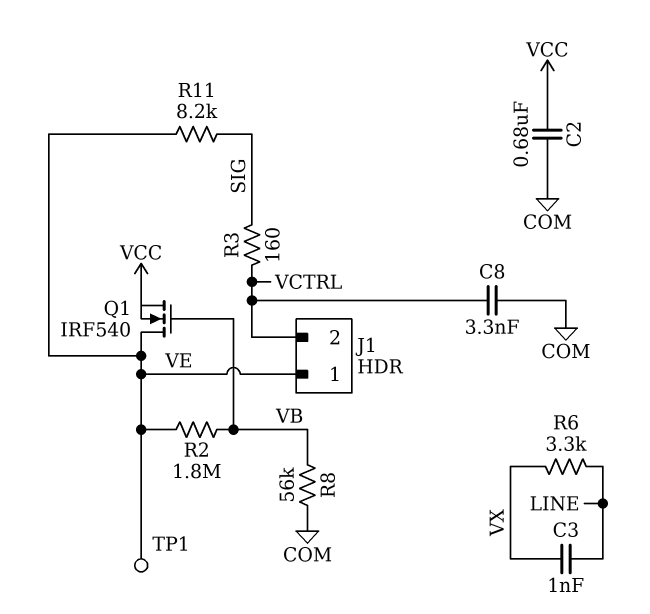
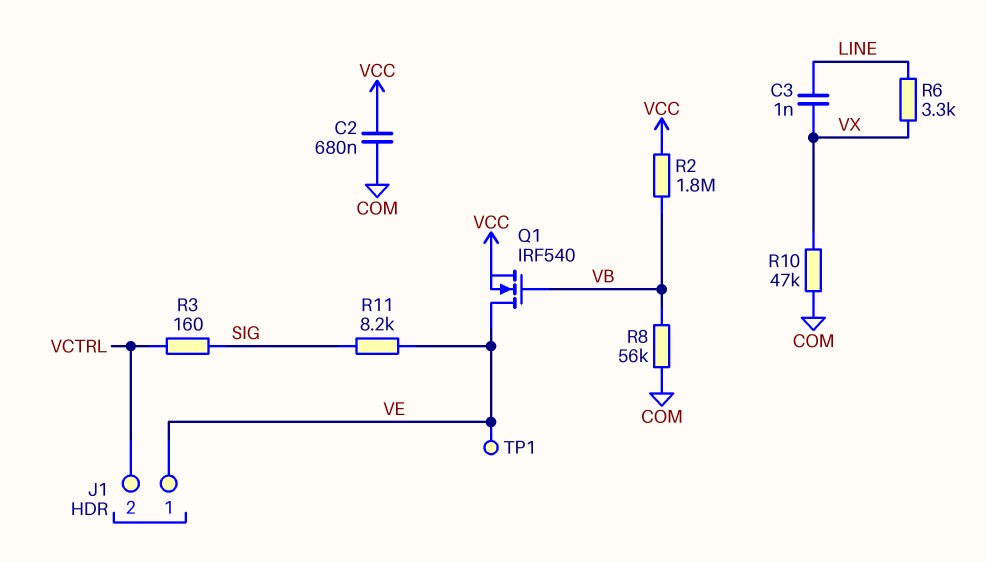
C8: 3.3nF (COM, VCTRL) -> none
R2: 1.8M (VB, VE) -> 1.8M (VB, VCC)
R10: none -> 47k (COM, VX)

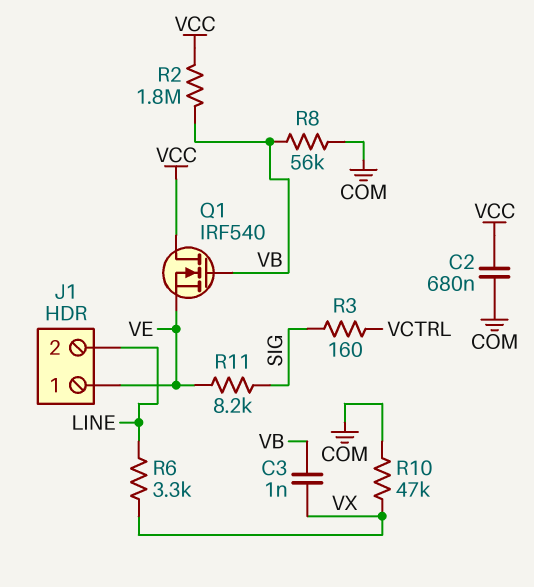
C3: 1nF (LINE, VX) -> 1nF (VB, VX)
J1 pin 2: VCTRL -> LINE
Q1: NMOS IRF540 (G VB, D VE, S VCC) -> NMOS IRF540 (G VB, D VCC, S VE)
TP1: test point (VE) -> none

